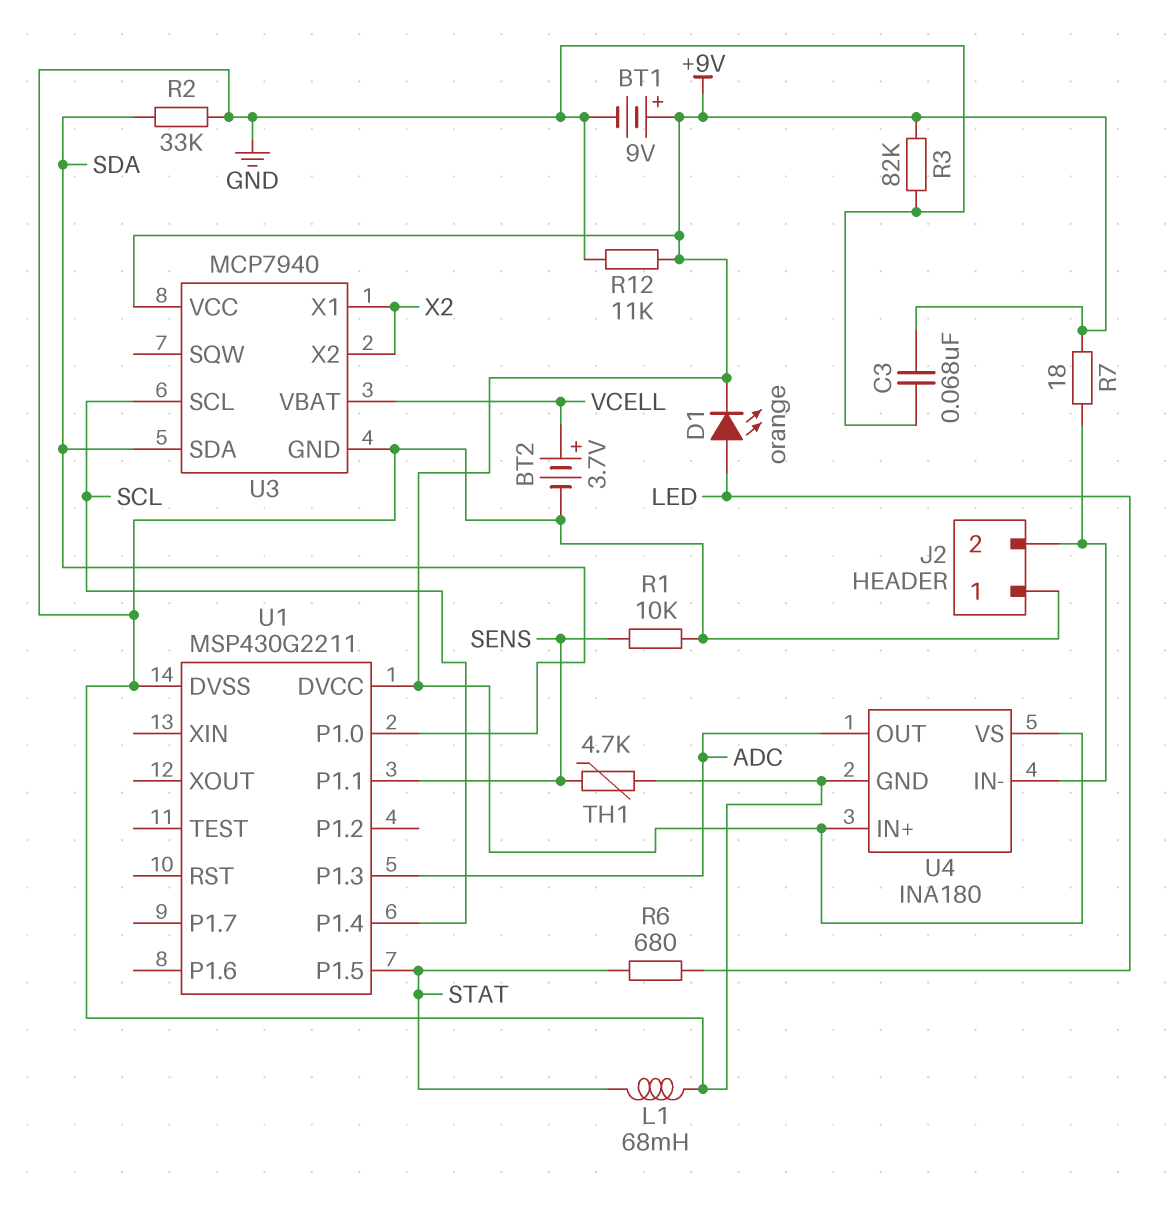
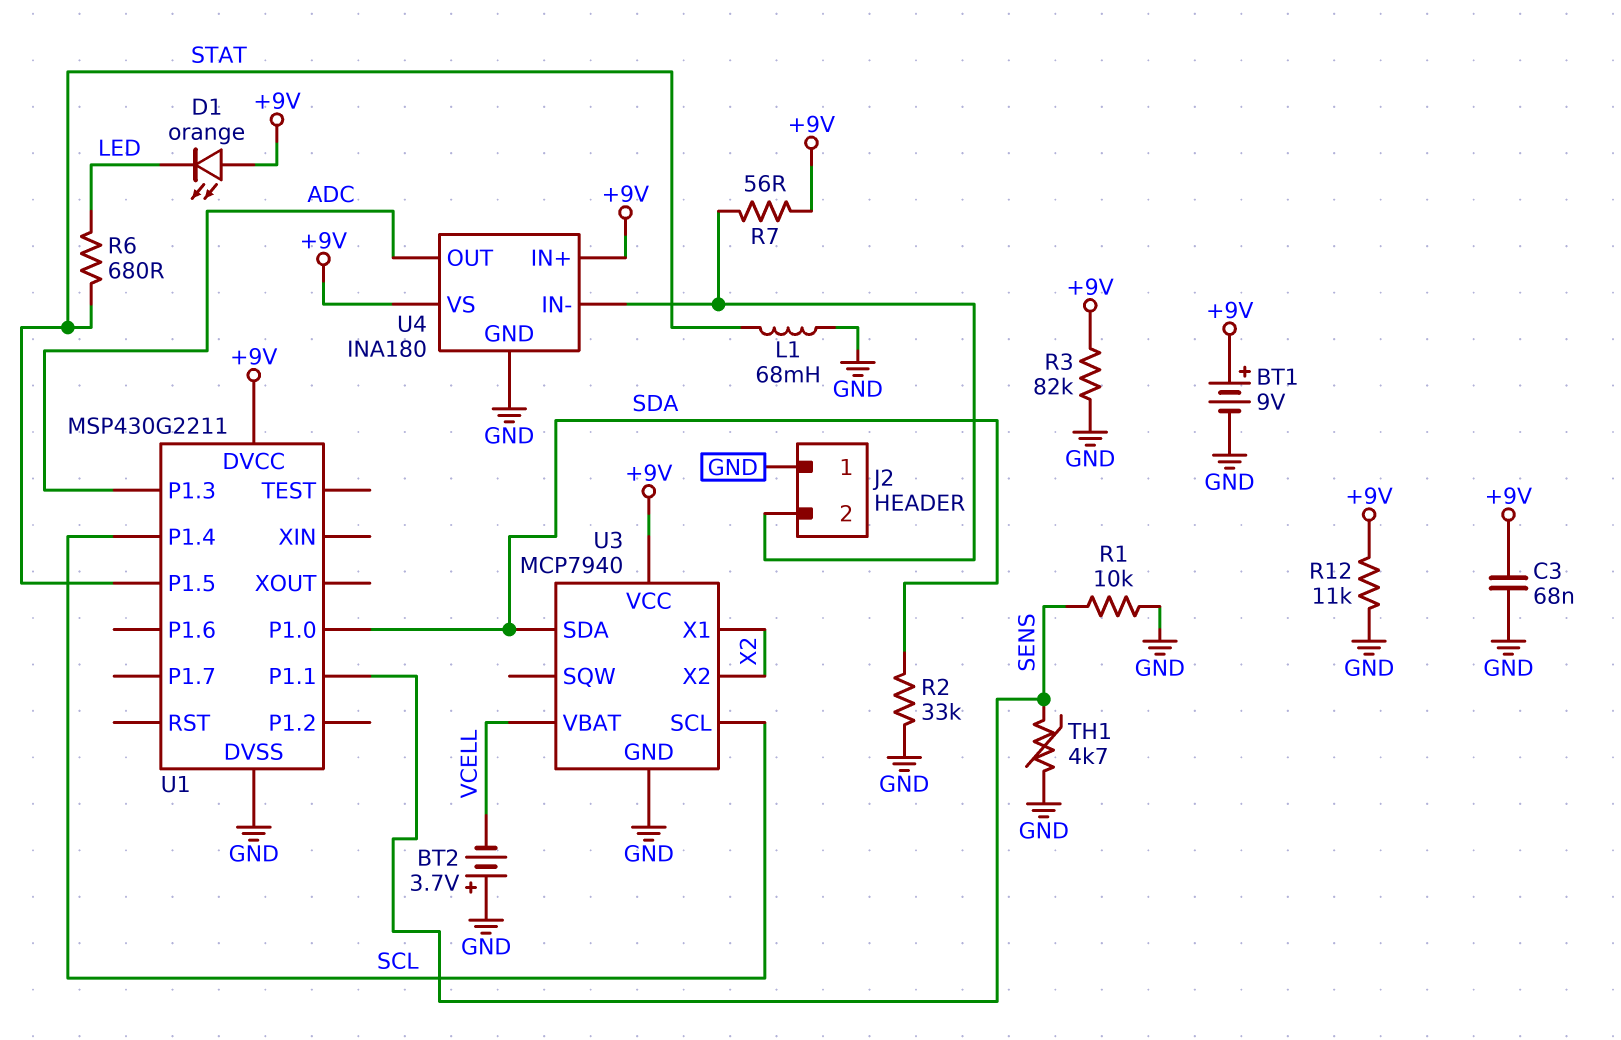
BT2: 3.7V (plus VCELL, minus GND) -> 3.7V (plus GND, minus VCELL)
D1: LED orange (A LED, K +9V) -> LED orange (A +9V, K LED)
R7: 18 (+9V, J2/2) -> 56 (+9V, J2/2)

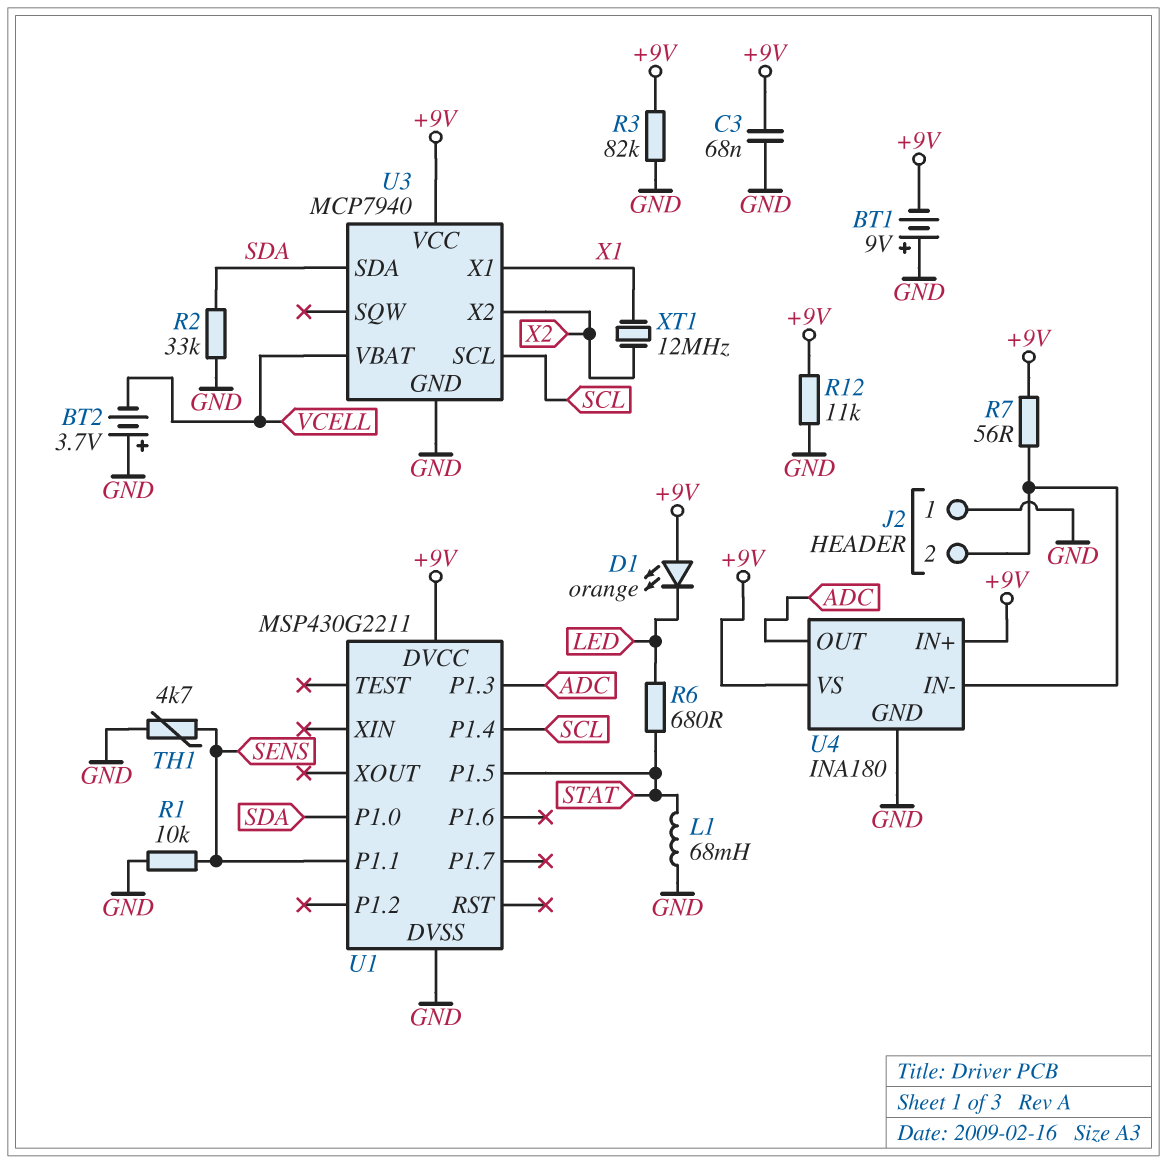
BT1: 9V (plus +9V, minus GND) -> 9V (plus GND, minus +9V)
U3 pin X1: X2 -> X1
XT1: none -> 12MHz (X1, X2)

